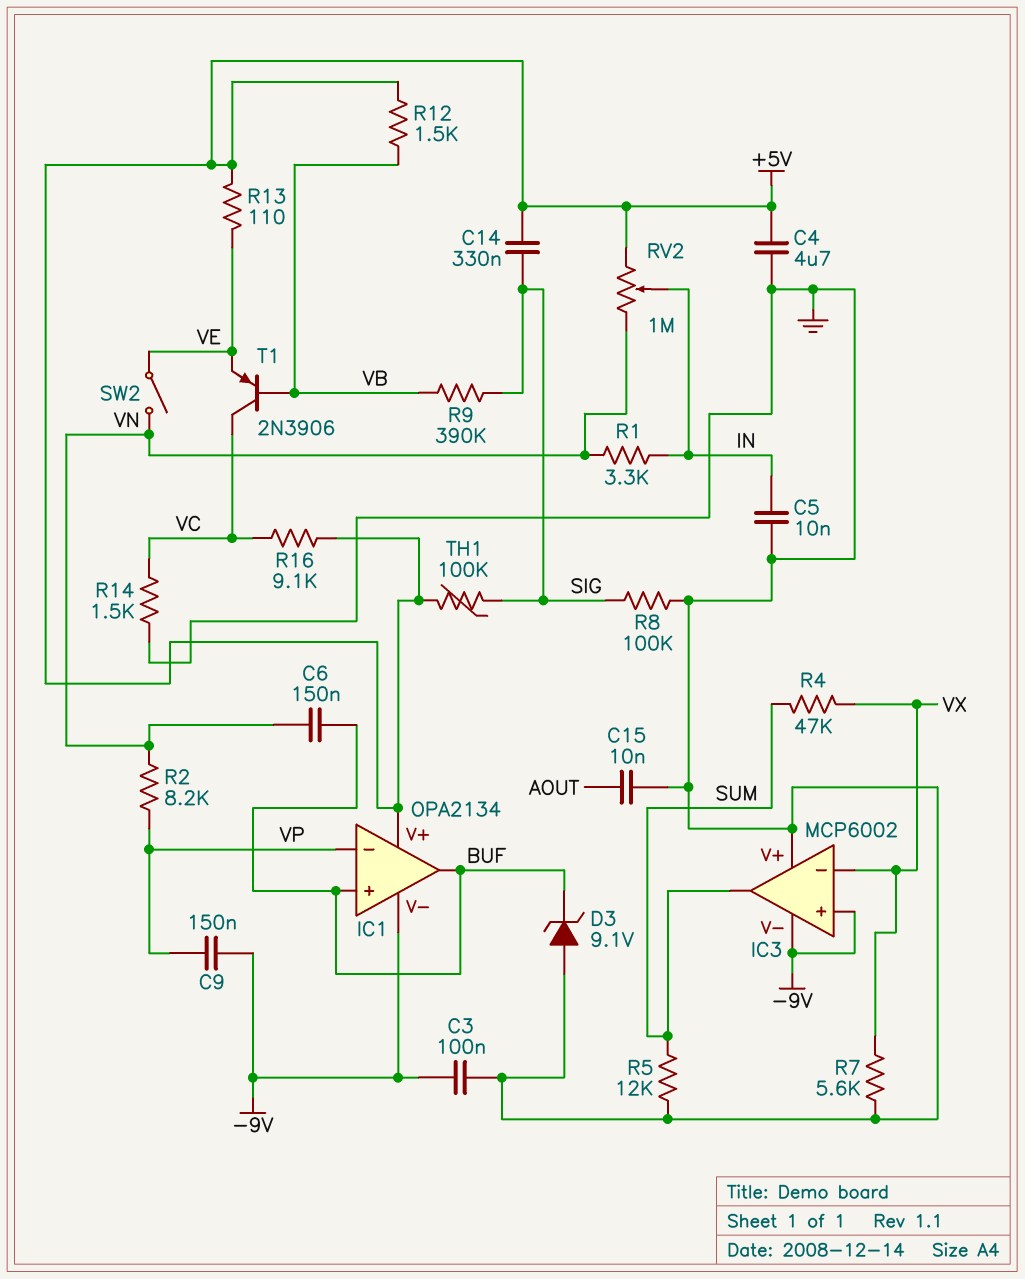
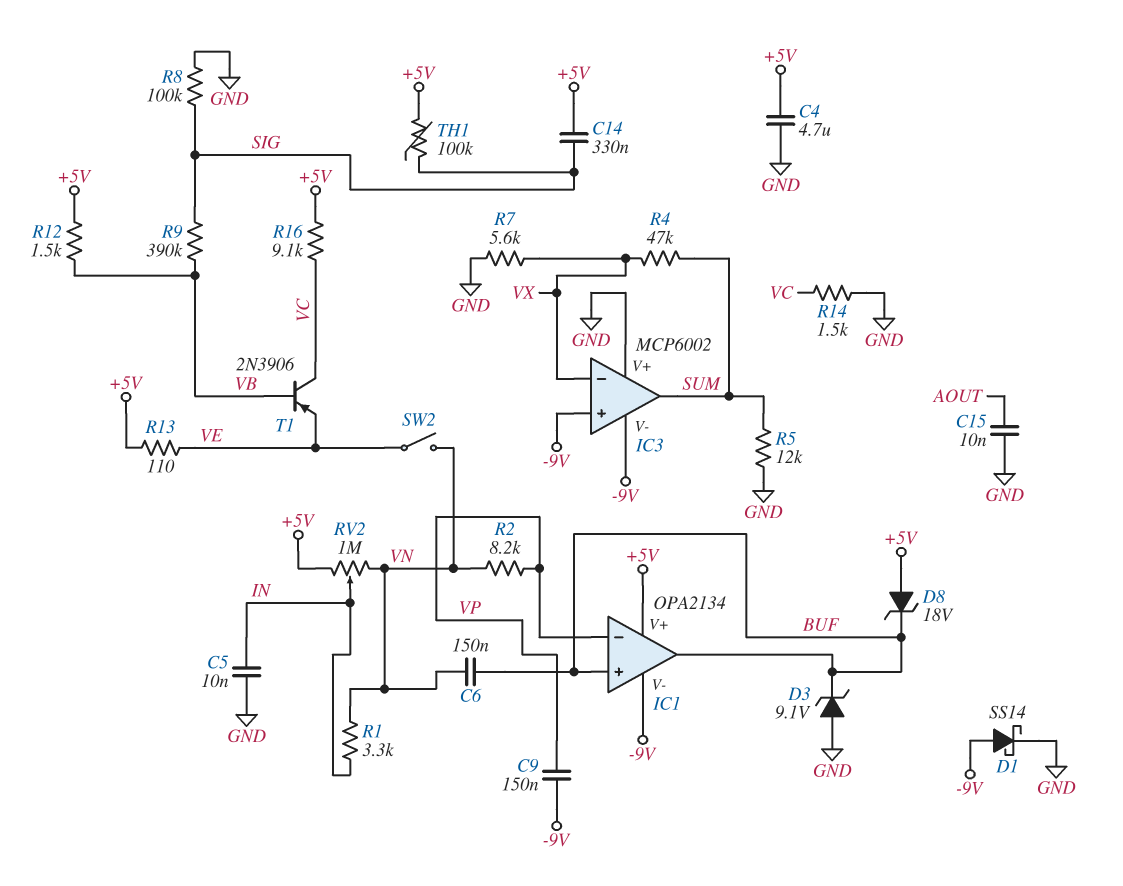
C3: 100nF (-9V, GND) -> none
D1: none -> schottky SS14 (A -9V, K GND)
D8: none -> zener 18V (A +5V, K BUF)

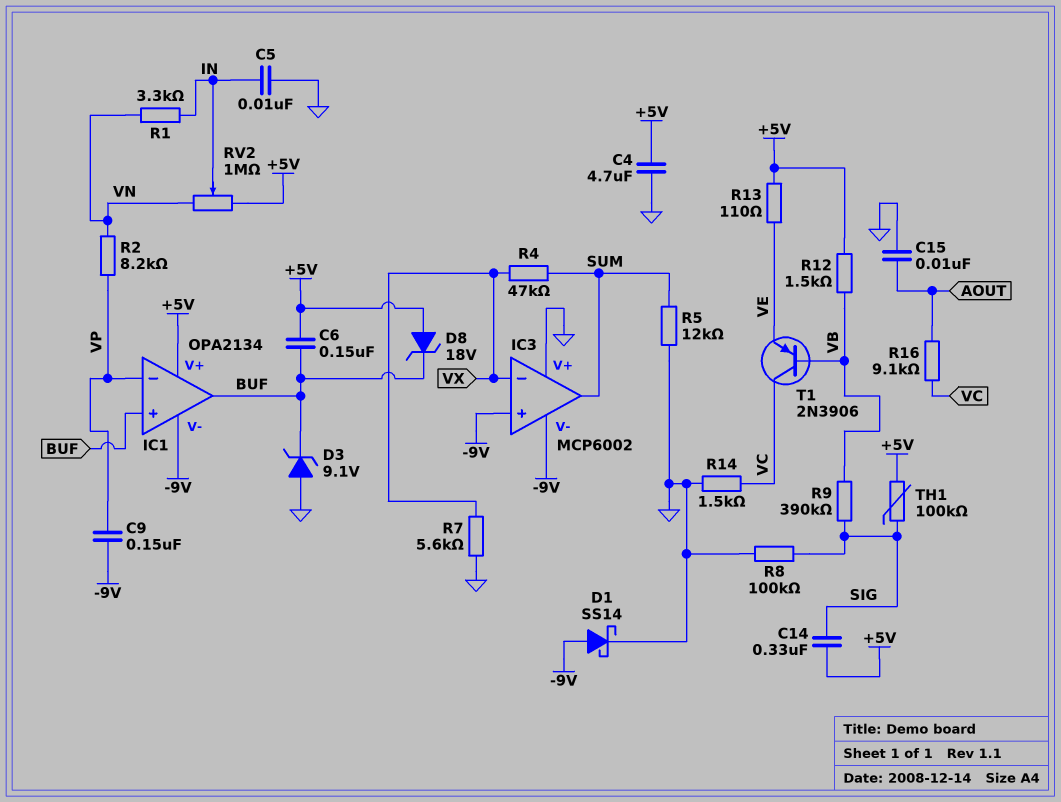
C6: 150nF (BUF, VN) -> 150nF (+5V, BUF)
R16: 9.1k (+5V, VC) -> 9.1k (AOUT, VC)
SW2: switch (VE, VN) -> none

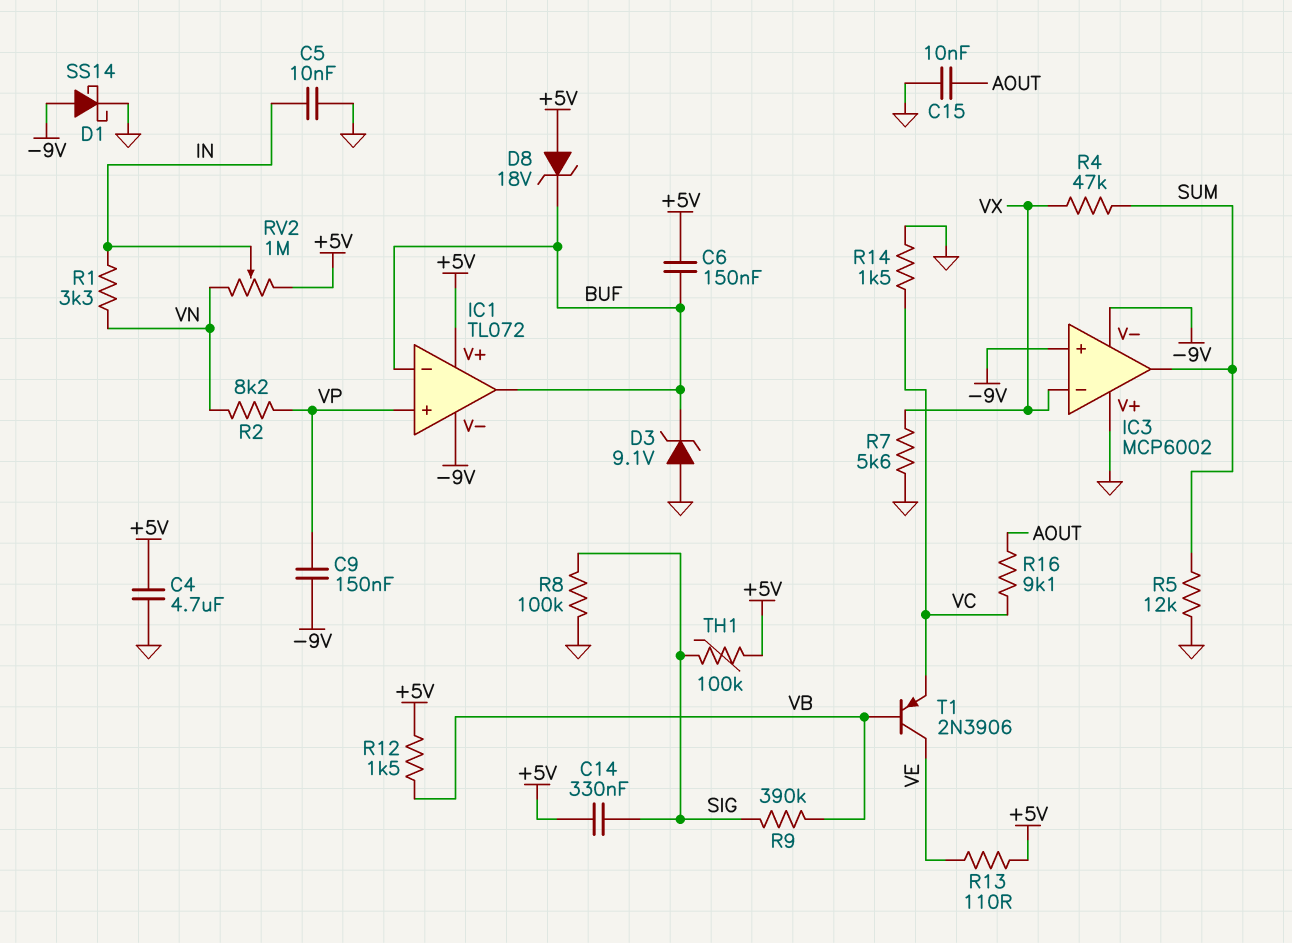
IC1: OPA2134 -> TL072
IC1 pin in+: BUF -> VP
IC1 pin in-: VP -> BUF
T1: PNP 2N3906 (B VB, C VC, E VE) -> PNP 2N3906 (B VB, C VE, E VC)

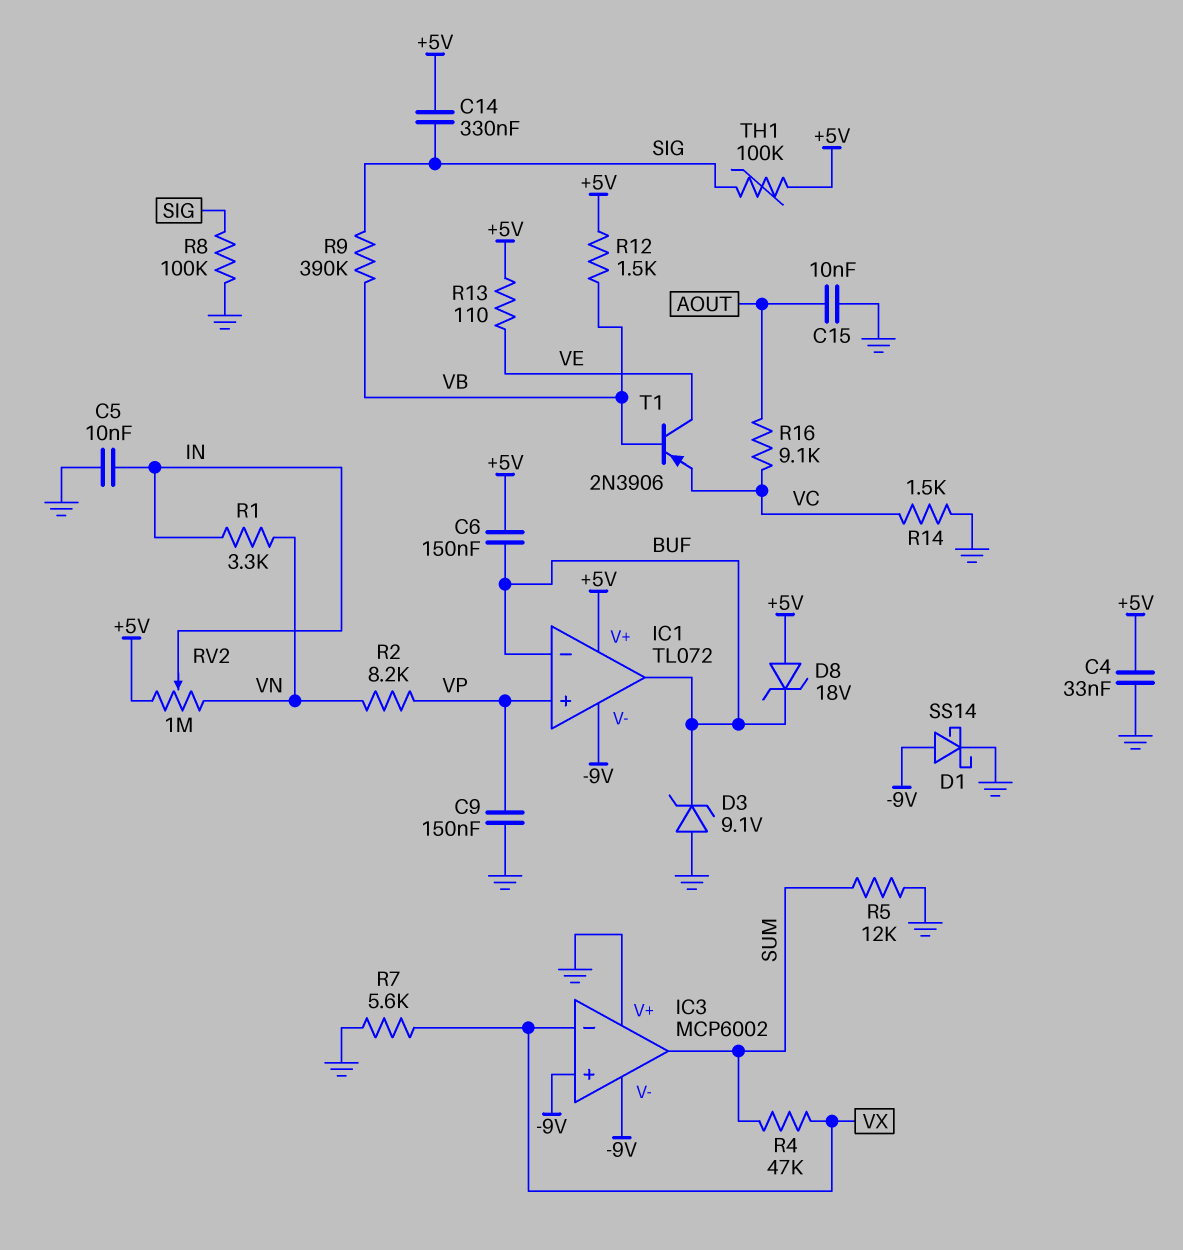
C4: 4.7uF (+5V, GND) -> 33nF (+5V, GND)
C9: 150nF (-9V, VP) -> 150nF (GND, VP)

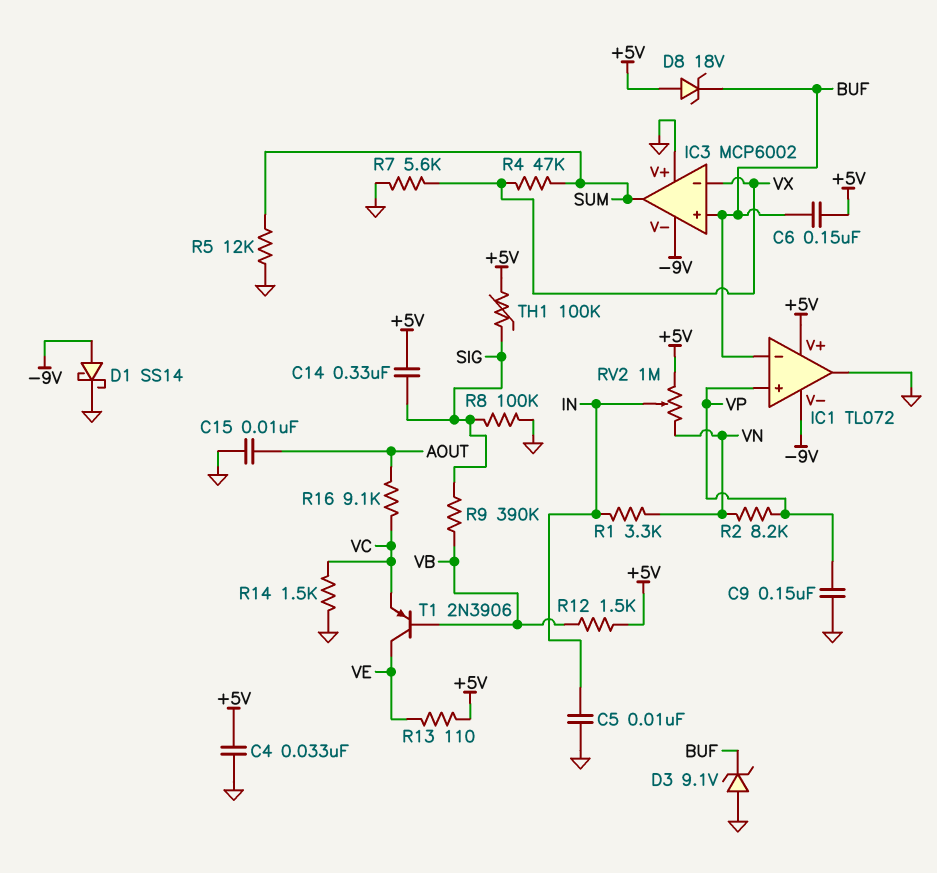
IC1 pin out: BUF -> GND
IC3 pin in+: -9V -> BUF

